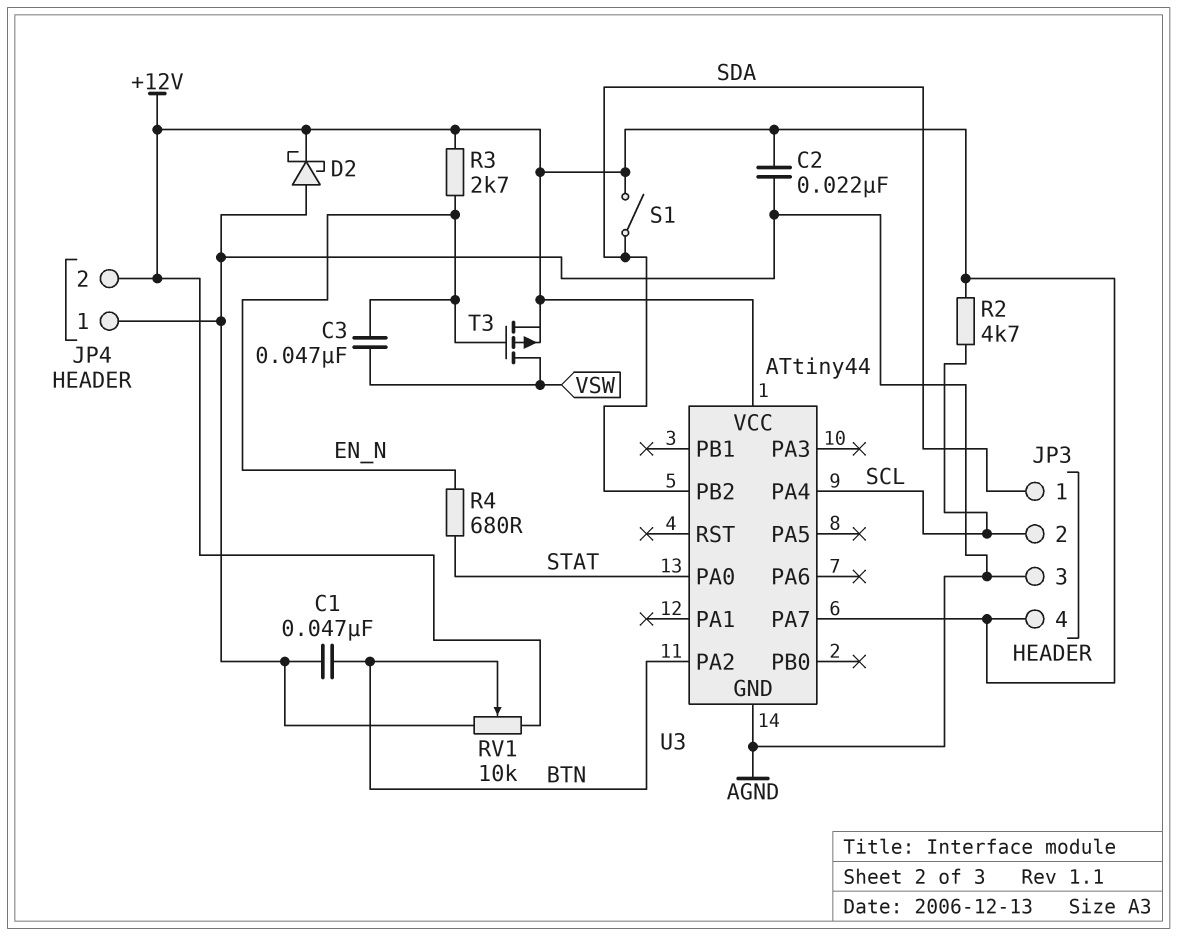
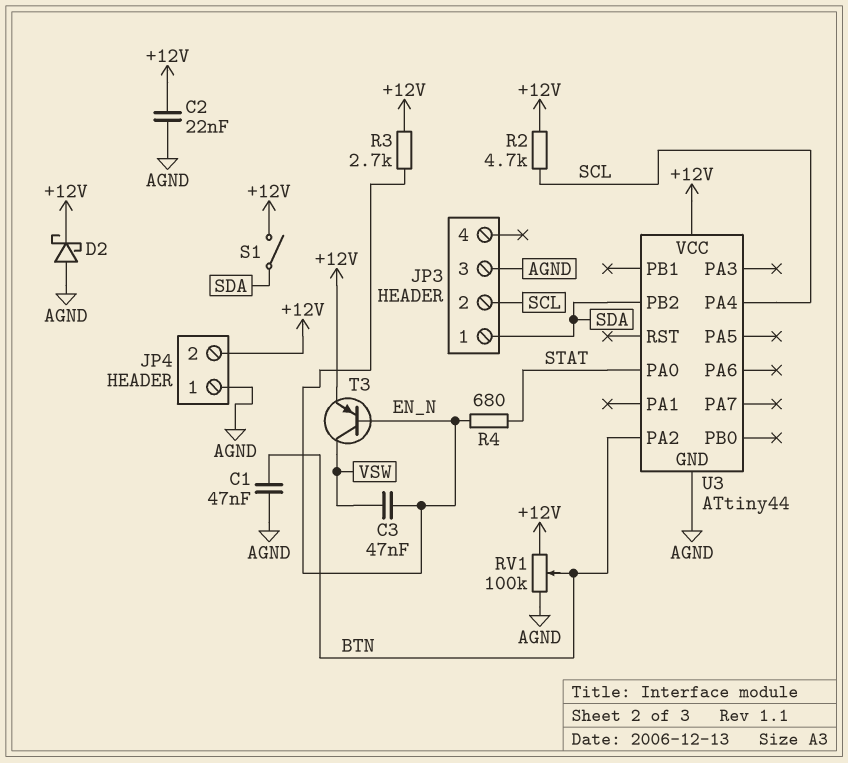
JP3 pin 4: +12V -> none
RV1: 10k (+12V, AGND, wiper BTN) -> 100k (+12V, AGND, wiper BTN)
T3: PMOS (G EN_N, D VSW, S +12V) -> PNP (B EN_N, C VSW, E +12V)
U3 pin PA7: +12V -> none

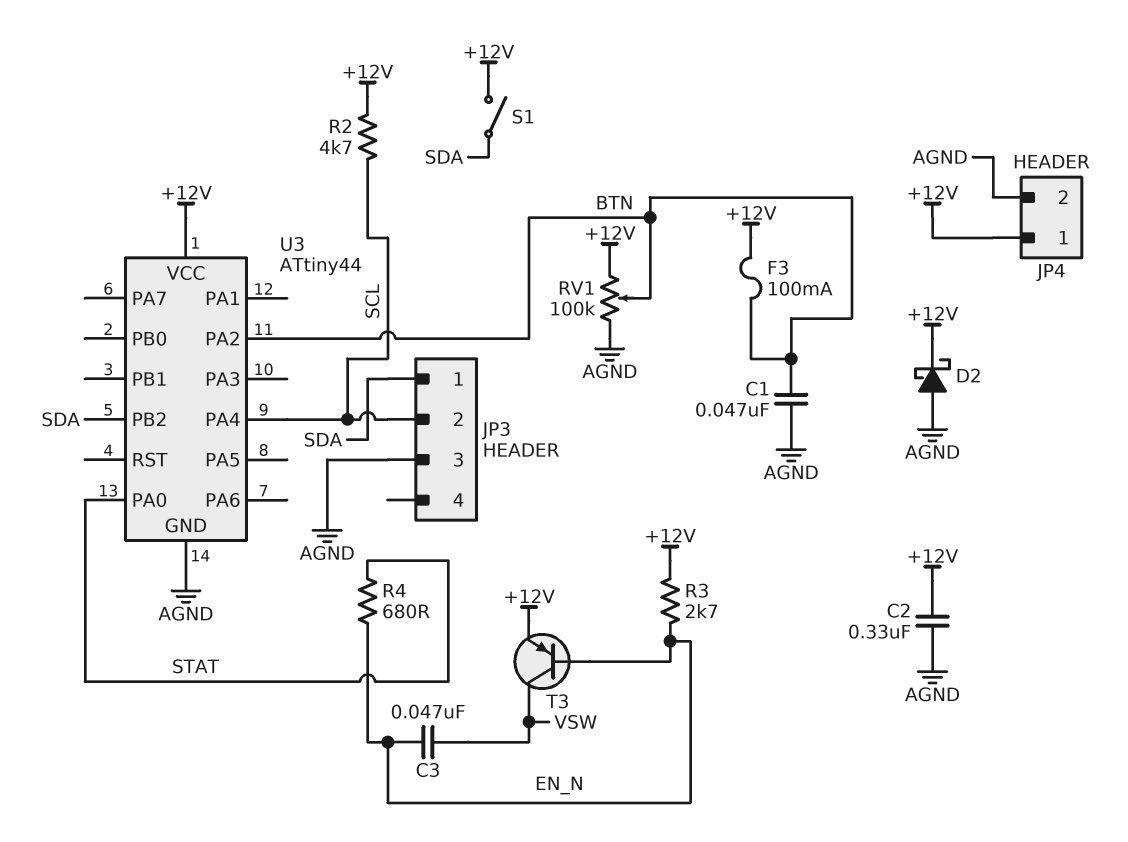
C2: 22nF (+12V, AGND) -> 330nF (+12V, AGND)
F3: none -> 100mA (+12V, BTN)
JP4 pin 1: AGND -> +12V
JP4 pin 2: +12V -> AGND

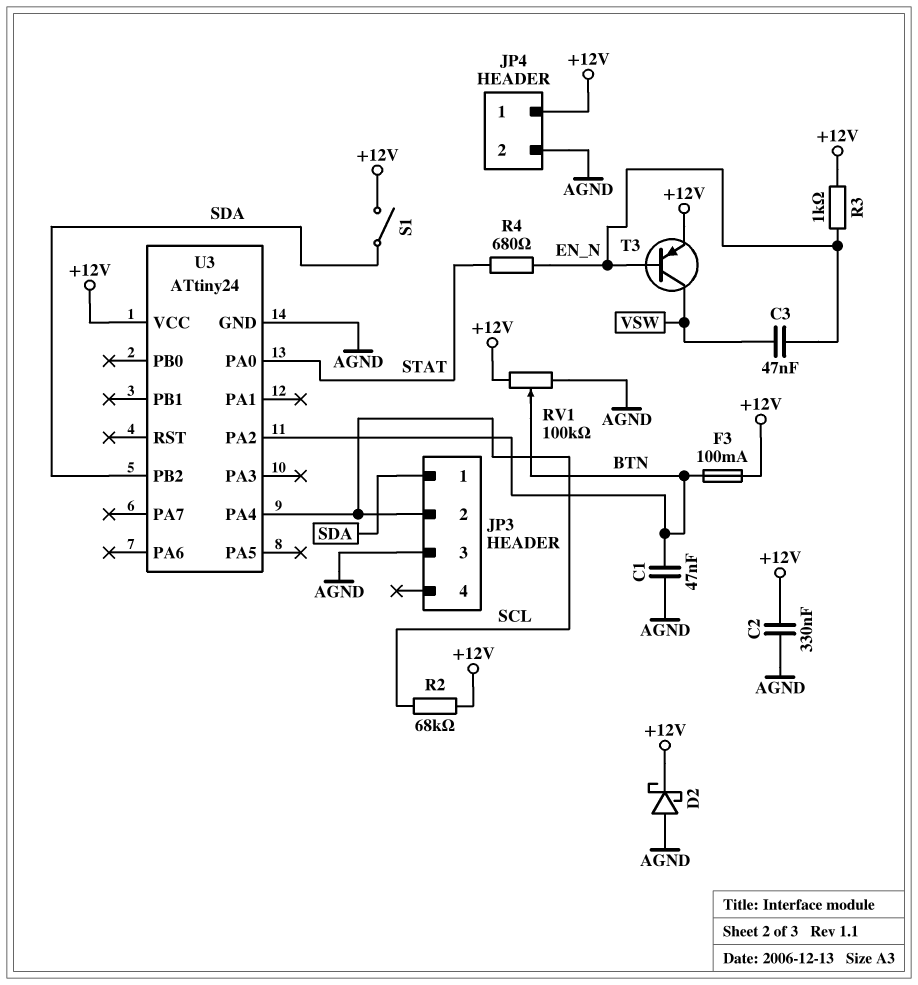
R2: 4.7k (+12V, SCL) -> 68k (+12V, SCL)
R3: 2.7k (+12V, EN_N) -> 1k (+12V, EN_N)
U3: ATtiny44 -> ATtiny24

